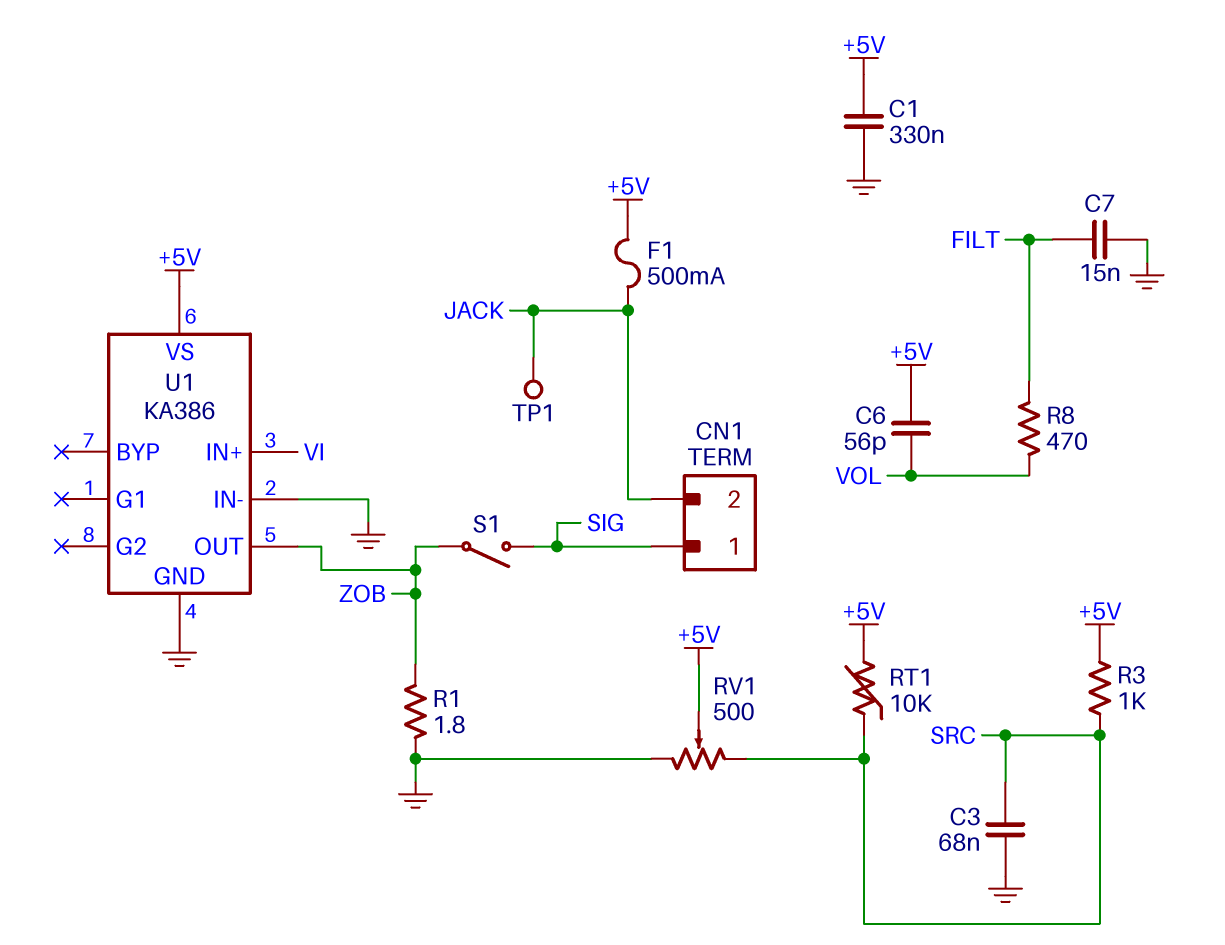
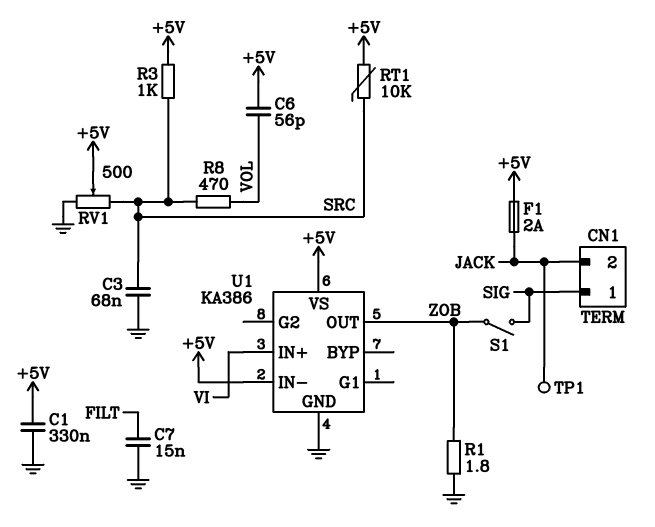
F1: 500mA (+5V, JACK) -> 2A (+5V, JACK)
R8: 470 (FILT, VOL) -> 470 (SRC, VOL)
U1 pin IN-: GND -> +5V

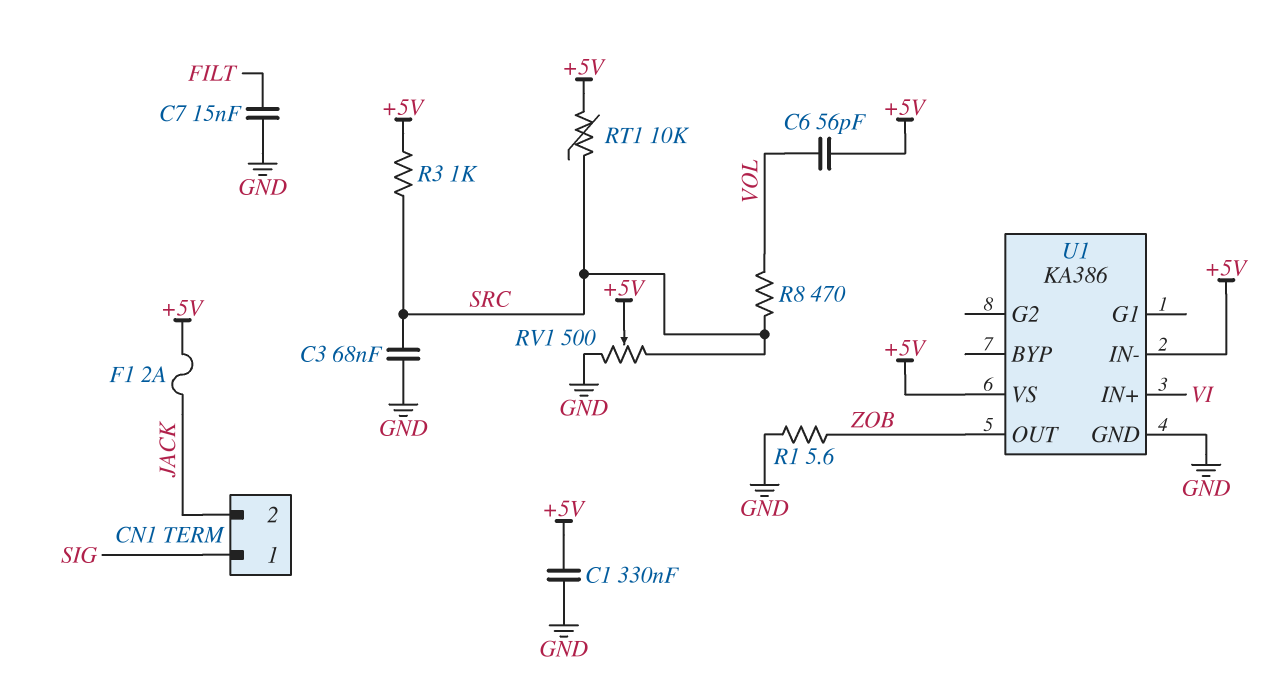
R1: 1.8 (GND, ZOB) -> 5.6 (GND, ZOB)
S1: switch (SIG, ZOB) -> none
TP1: test point (JACK) -> none

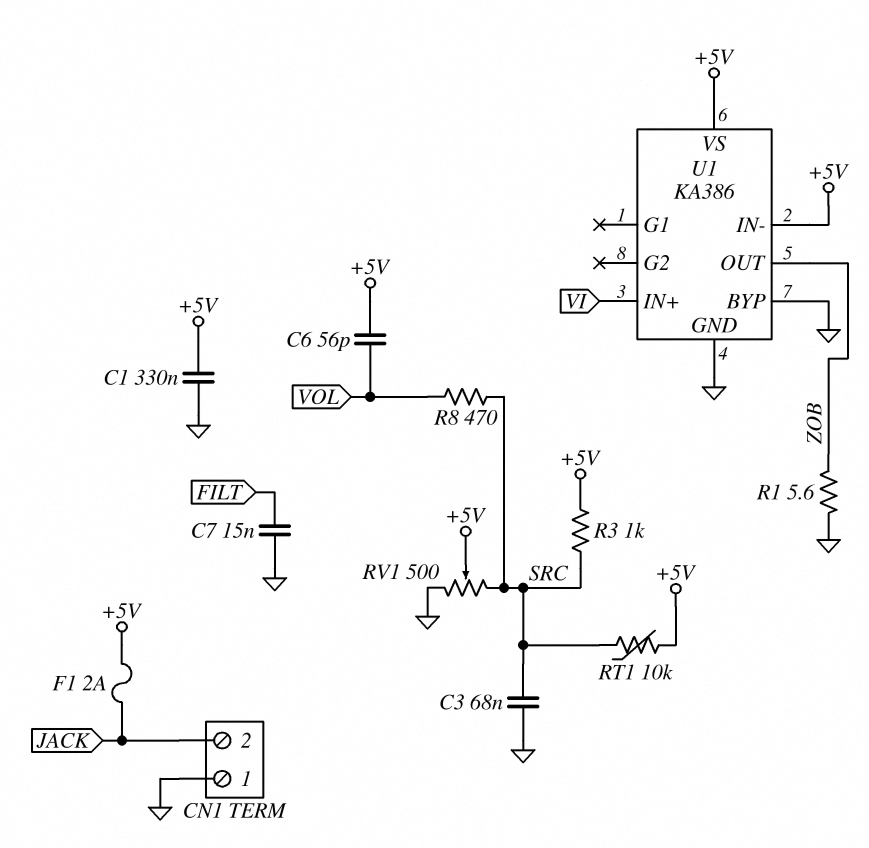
CN1 pin 1: SIG -> GND
U1 pin BYP: none -> GND

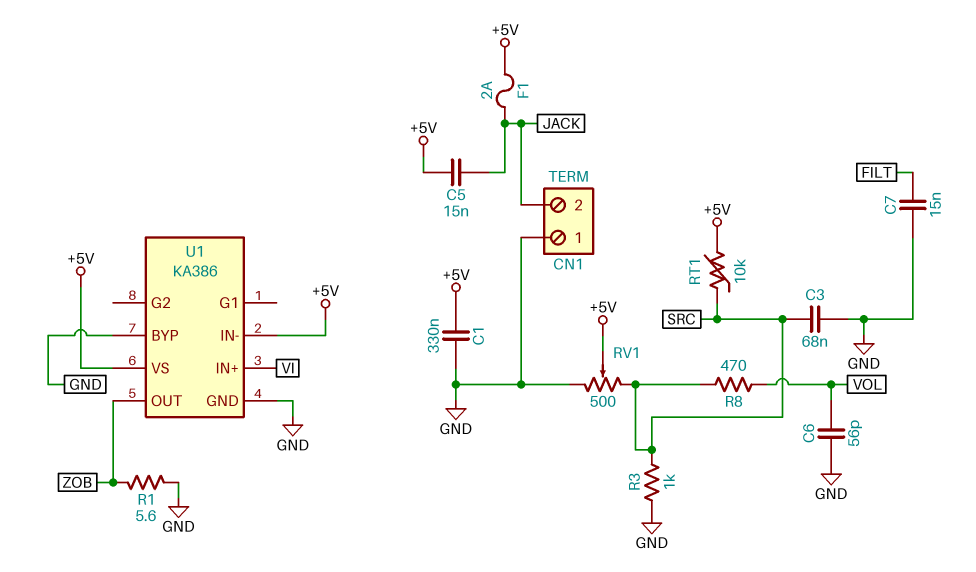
C5: none -> 15nF (+5V, JACK)
C6: 56pF (+5V, VOL) -> 56pF (GND, VOL)
R3: 1k (+5V, SRC) -> 1k (GND, SRC)

